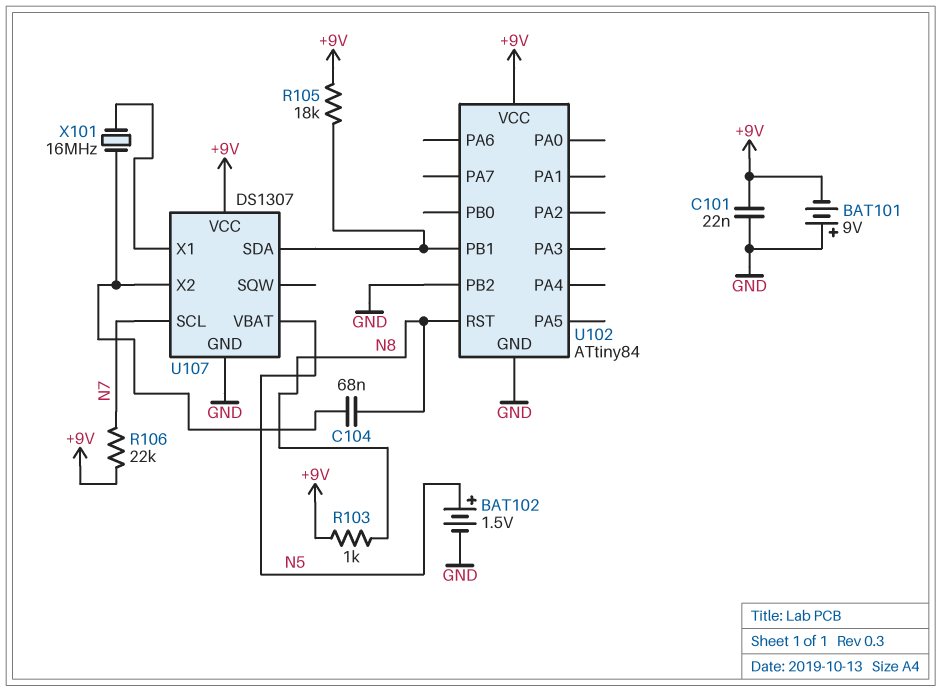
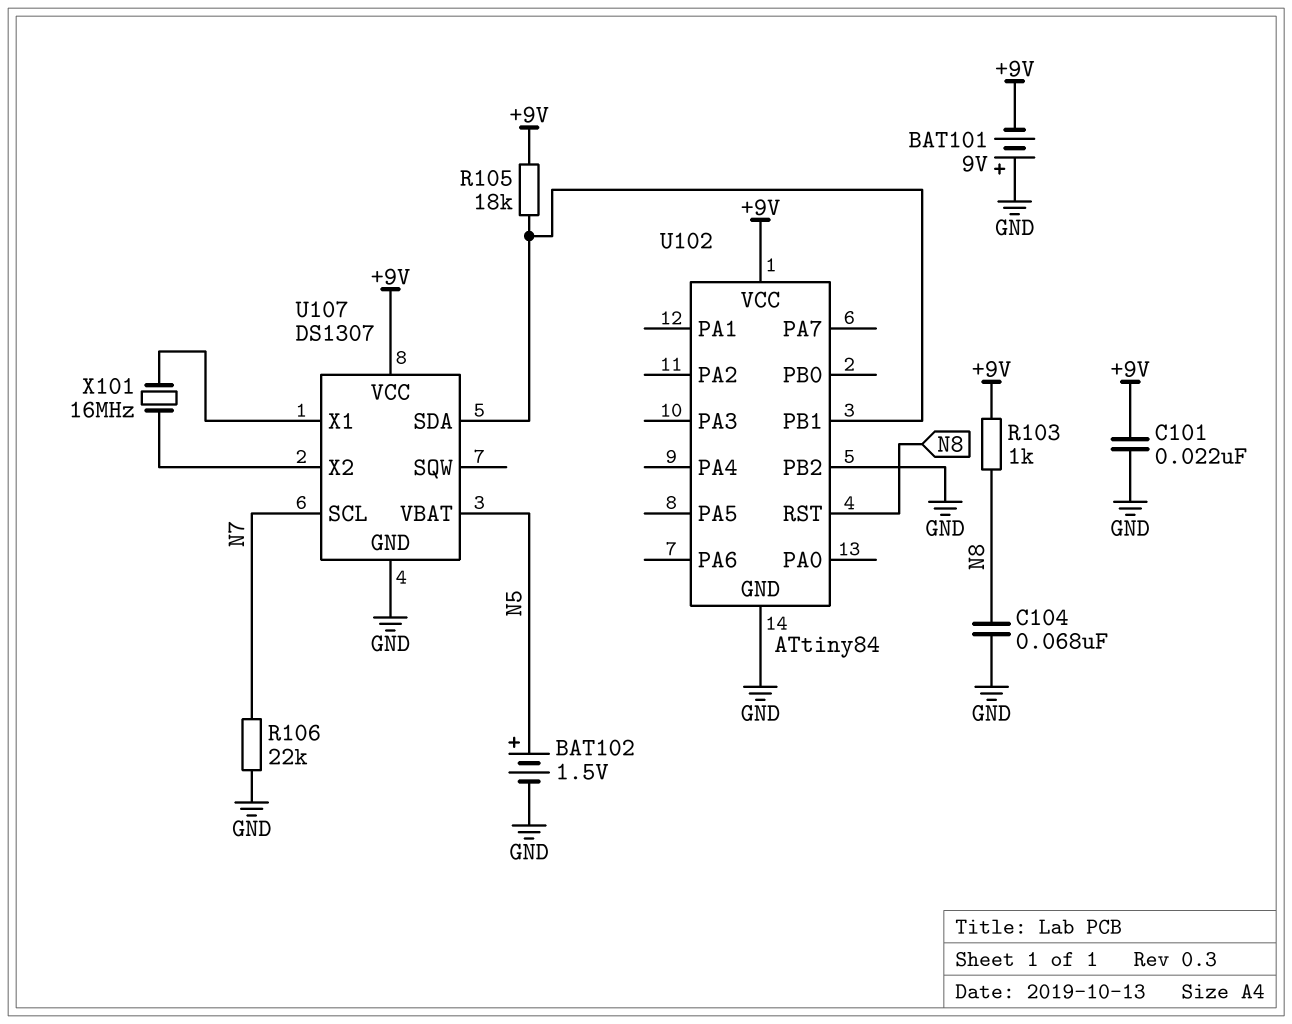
C104: 68nF (N8, U107/X2) -> 68nF (GND, N8)
R106: 22k (+9V, N7) -> 22k (GND, N7)

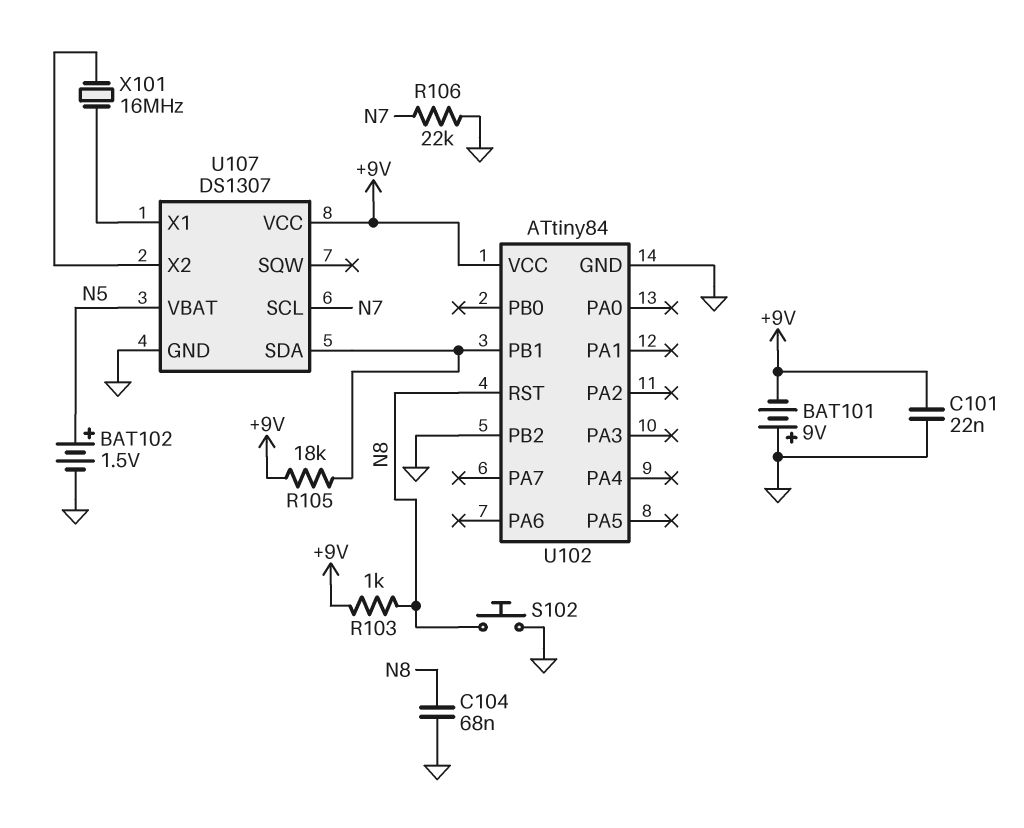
S102: none -> button (GND, N8)

